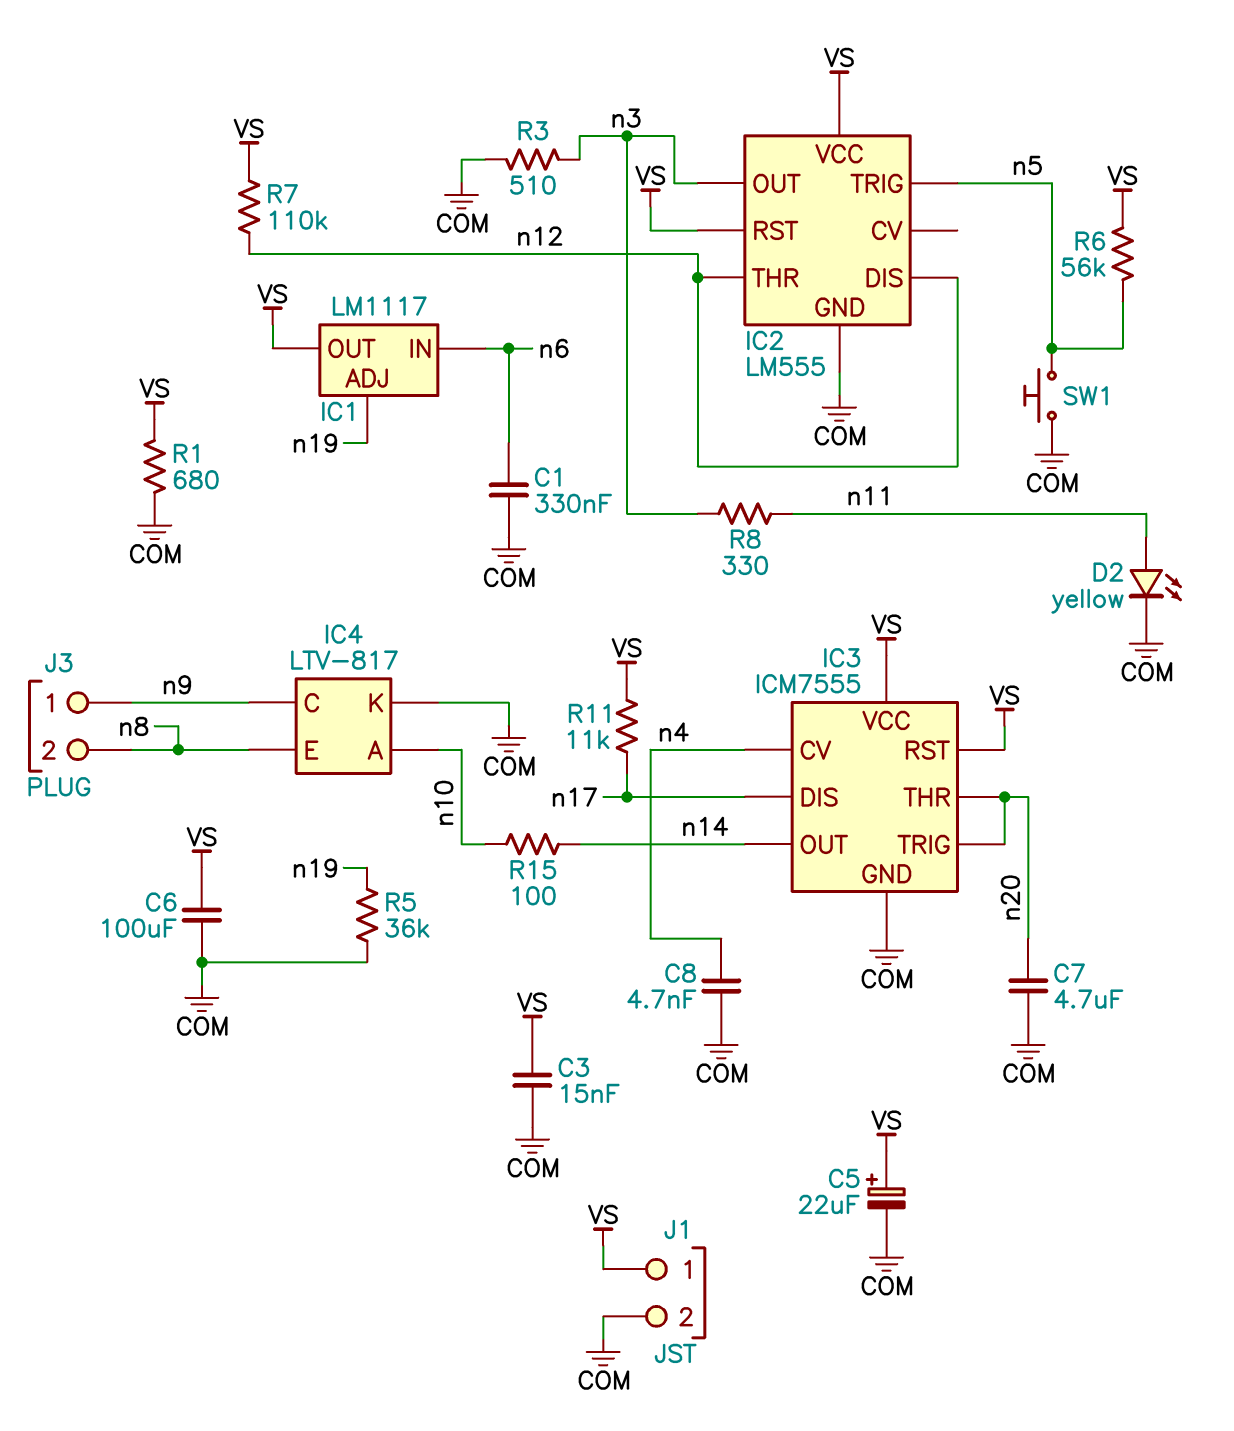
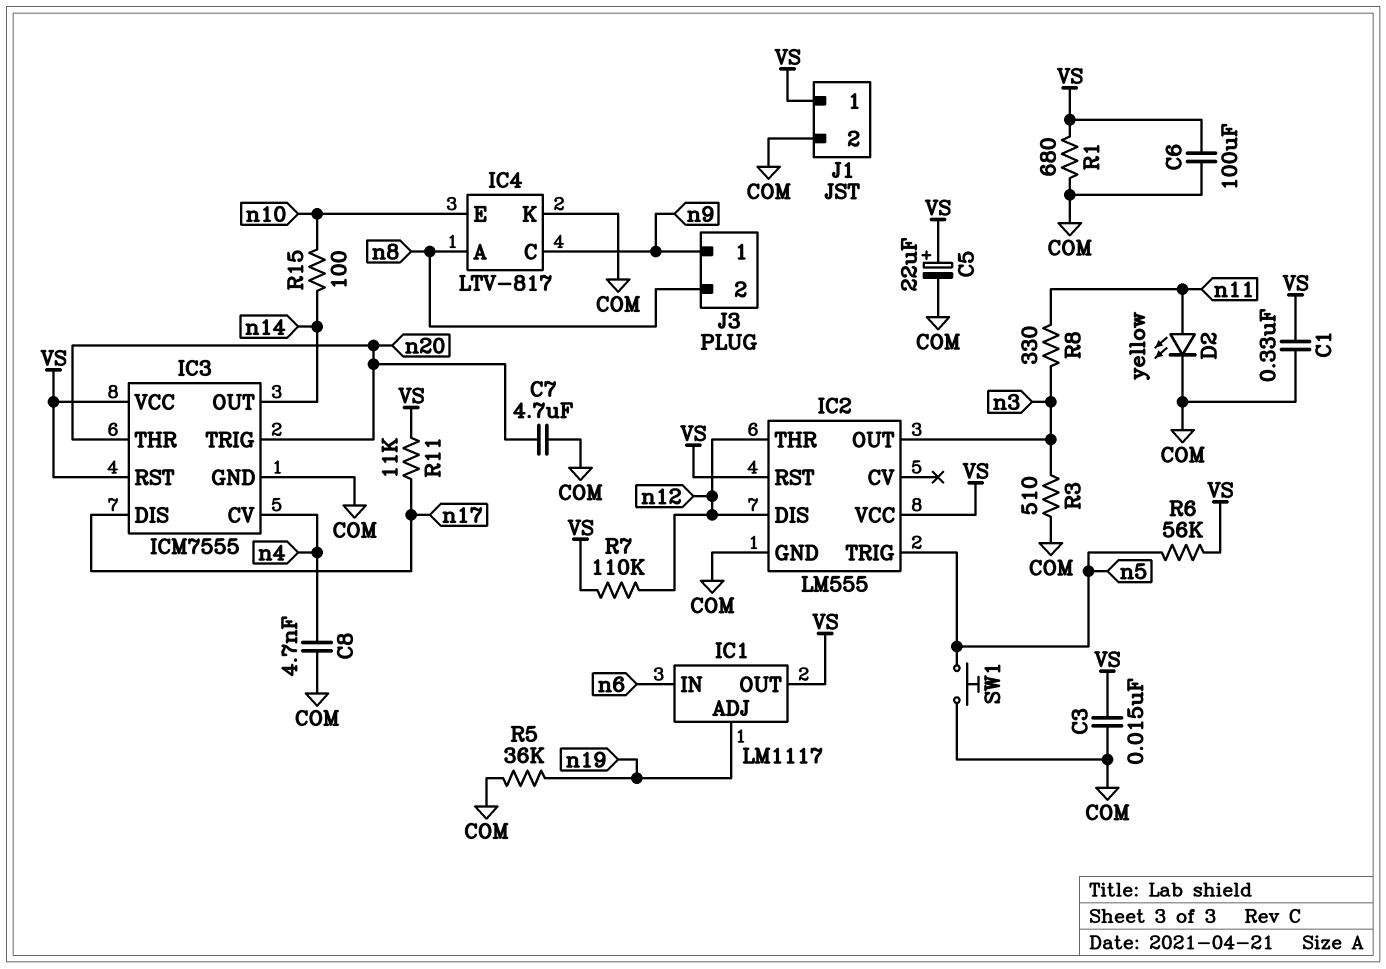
C1: 330nF (COM, n6) -> 330nF (COM, VS)
IC4 pin A: n10 -> n8
IC4 pin E: n8 -> n10

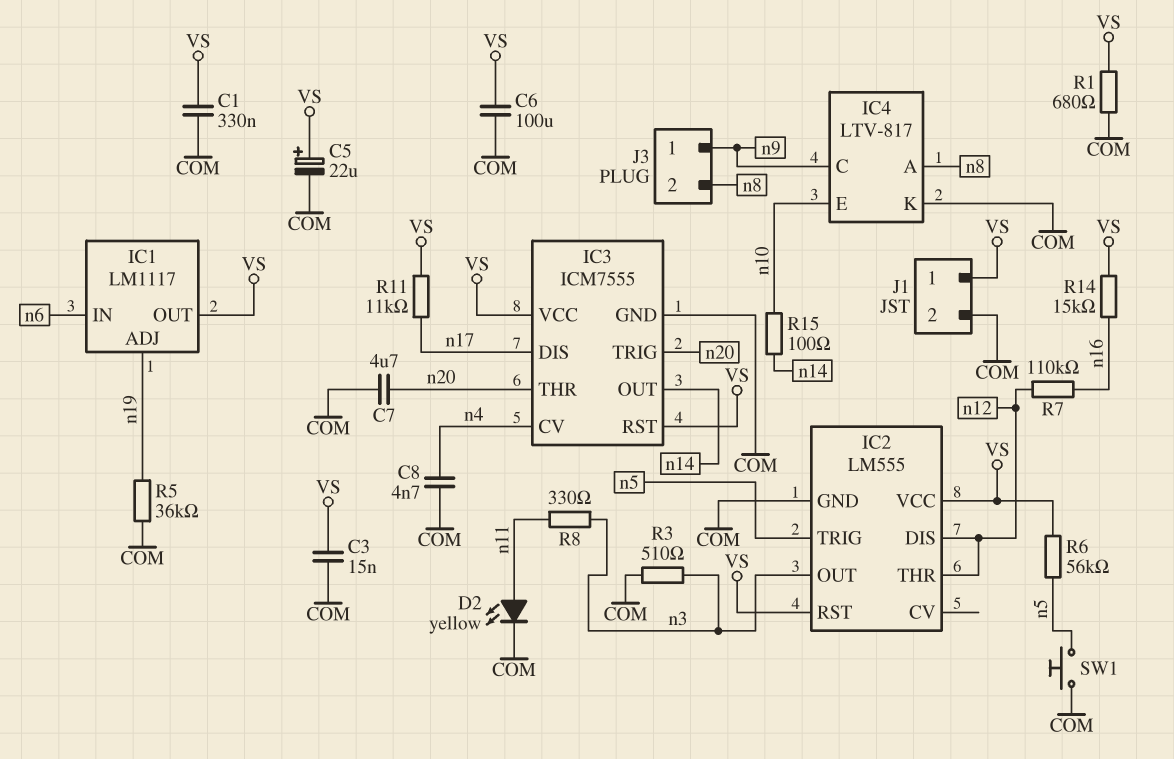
R7: 110k (VS, n12) -> 110k (n12, n16)
R14: none -> 15k (VS, n16)

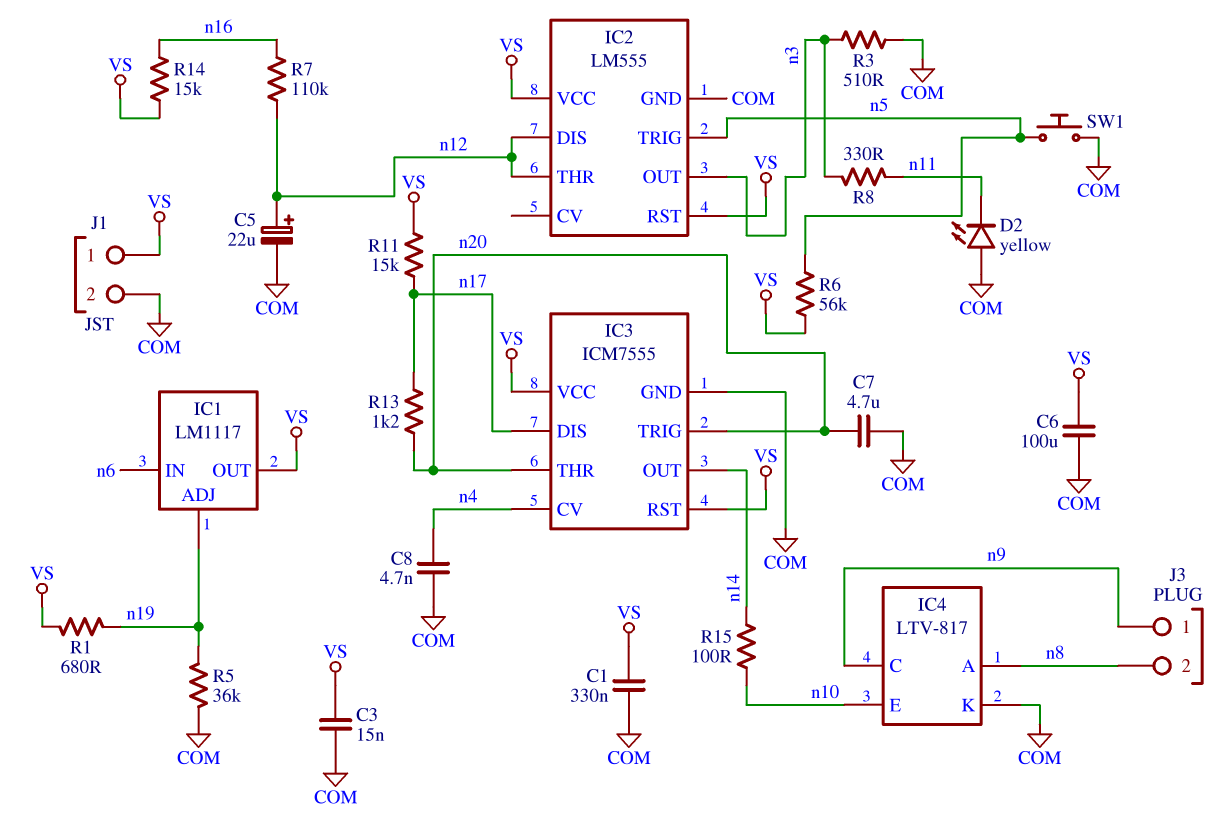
C5: 22uF (plus VS, minus COM) -> 22uF (plus n12, minus COM)
D2: LED yellow (A n11, K COM) -> LED yellow (A COM, K n11)
R1: 680 (COM, VS) -> 680 (VS, n19)
R11: 11k (VS, n17) -> 15k (VS, n17)
R13: none -> 1.2k (n17, n20)

